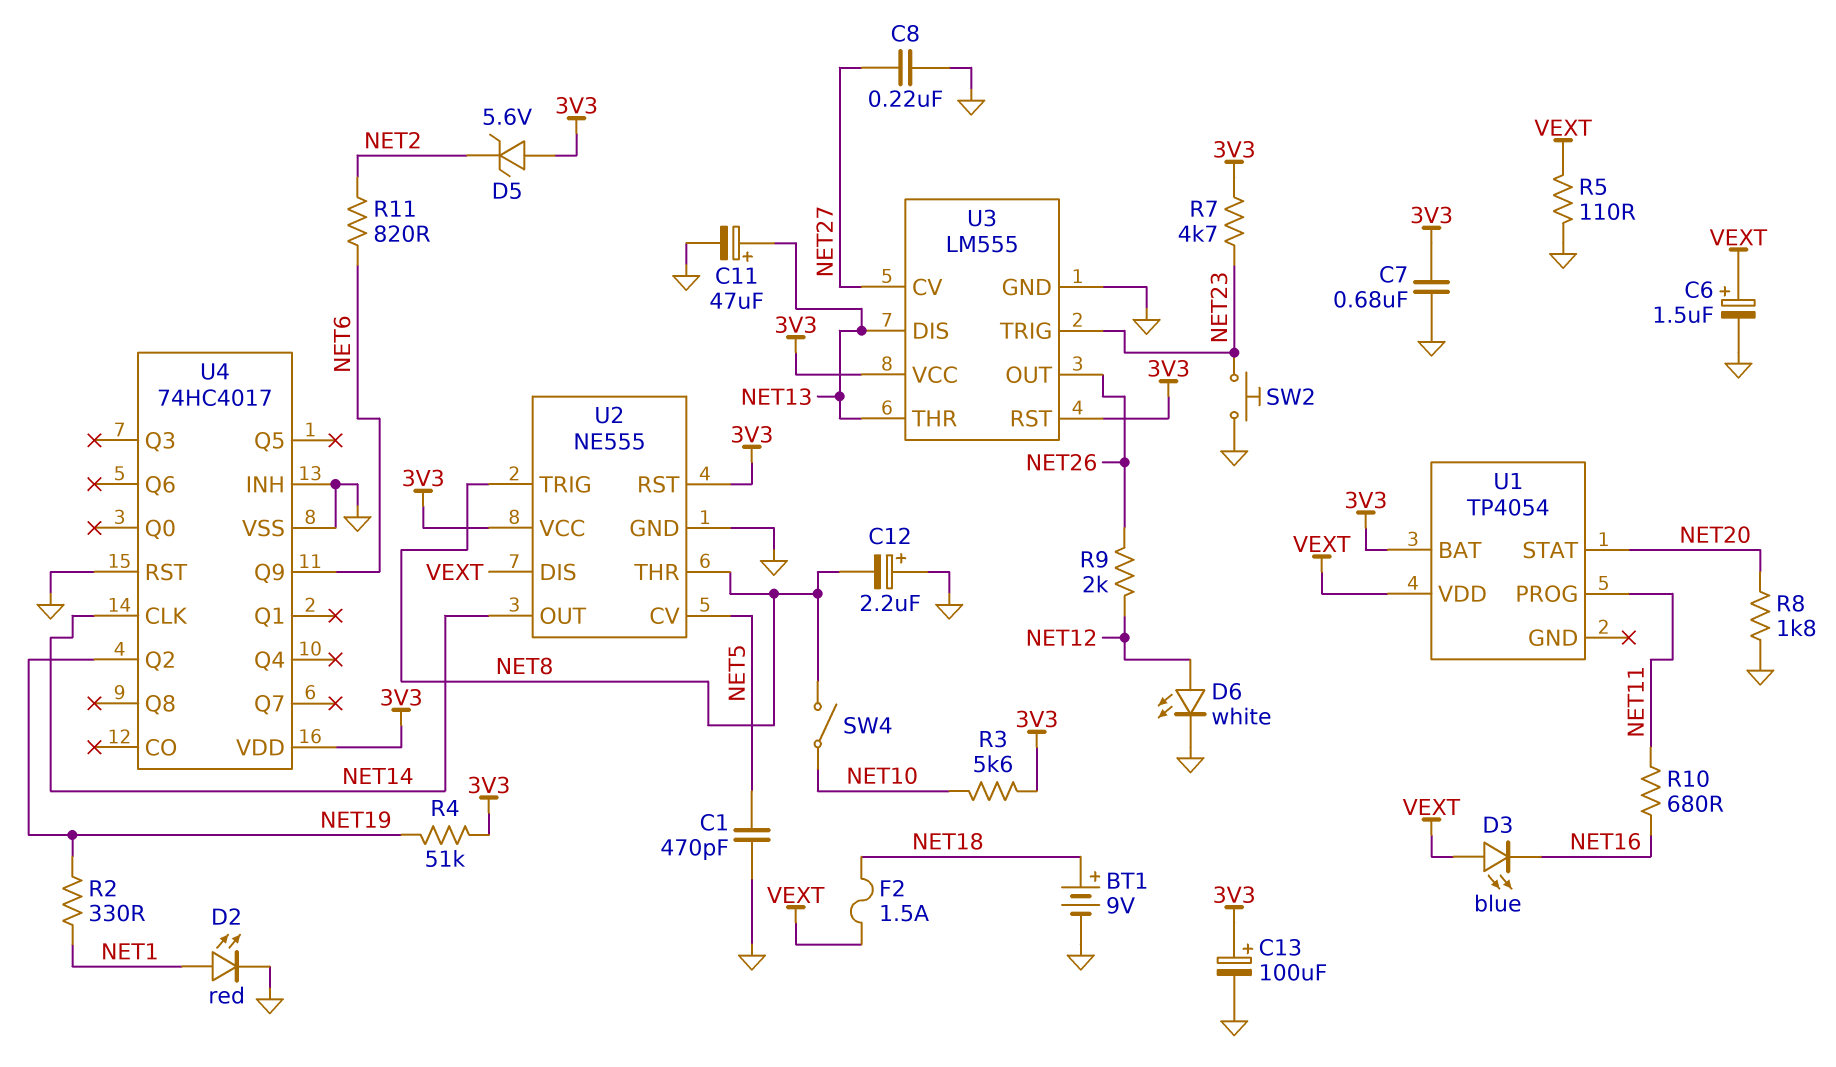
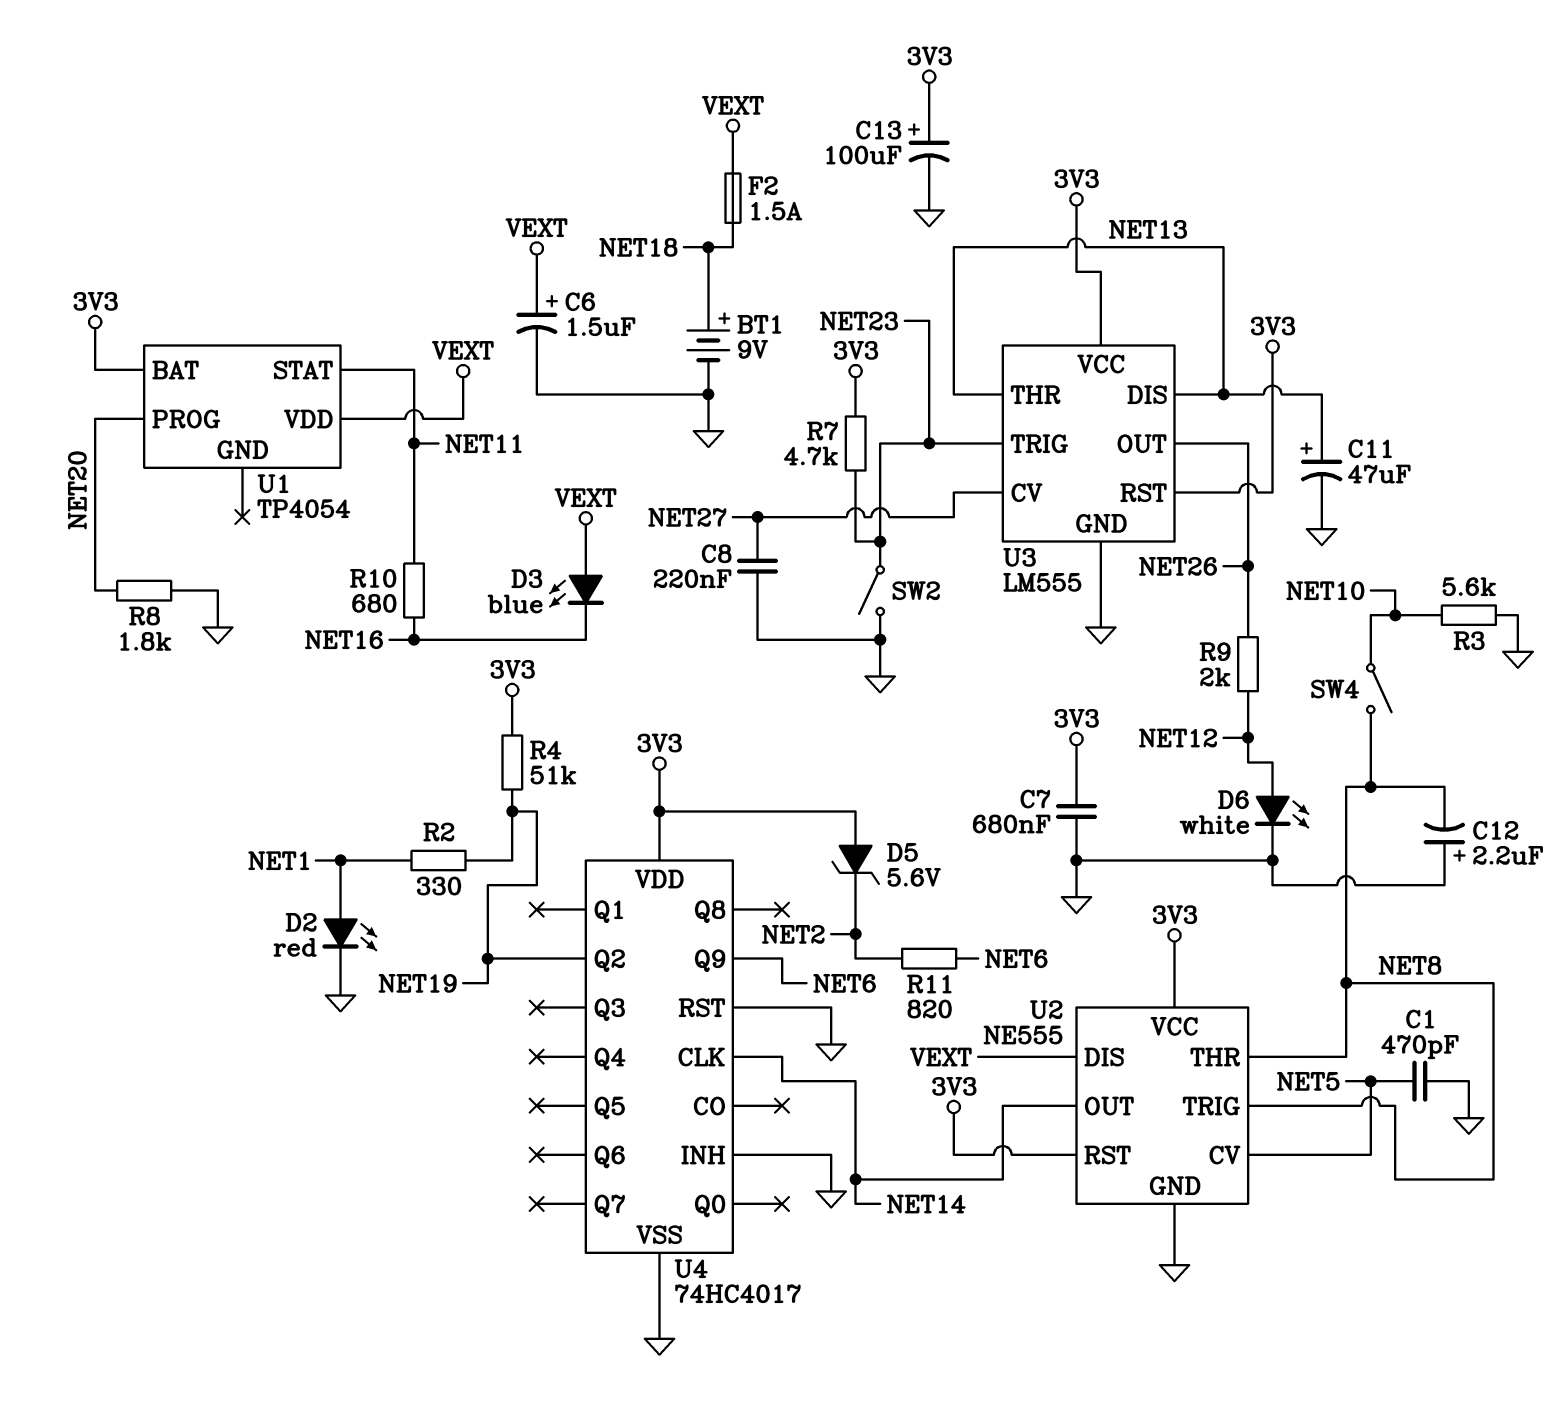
R3: 5.6k (3V3, NET10) -> 5.6k (GND, NET10)
R5: 110 (GND, VEXT) -> none
SW2: button (GND, NET23) -> switch (GND, NET23)
U1 pin PROG: NET11 -> NET20
U1 pin STAT: NET20 -> NET11

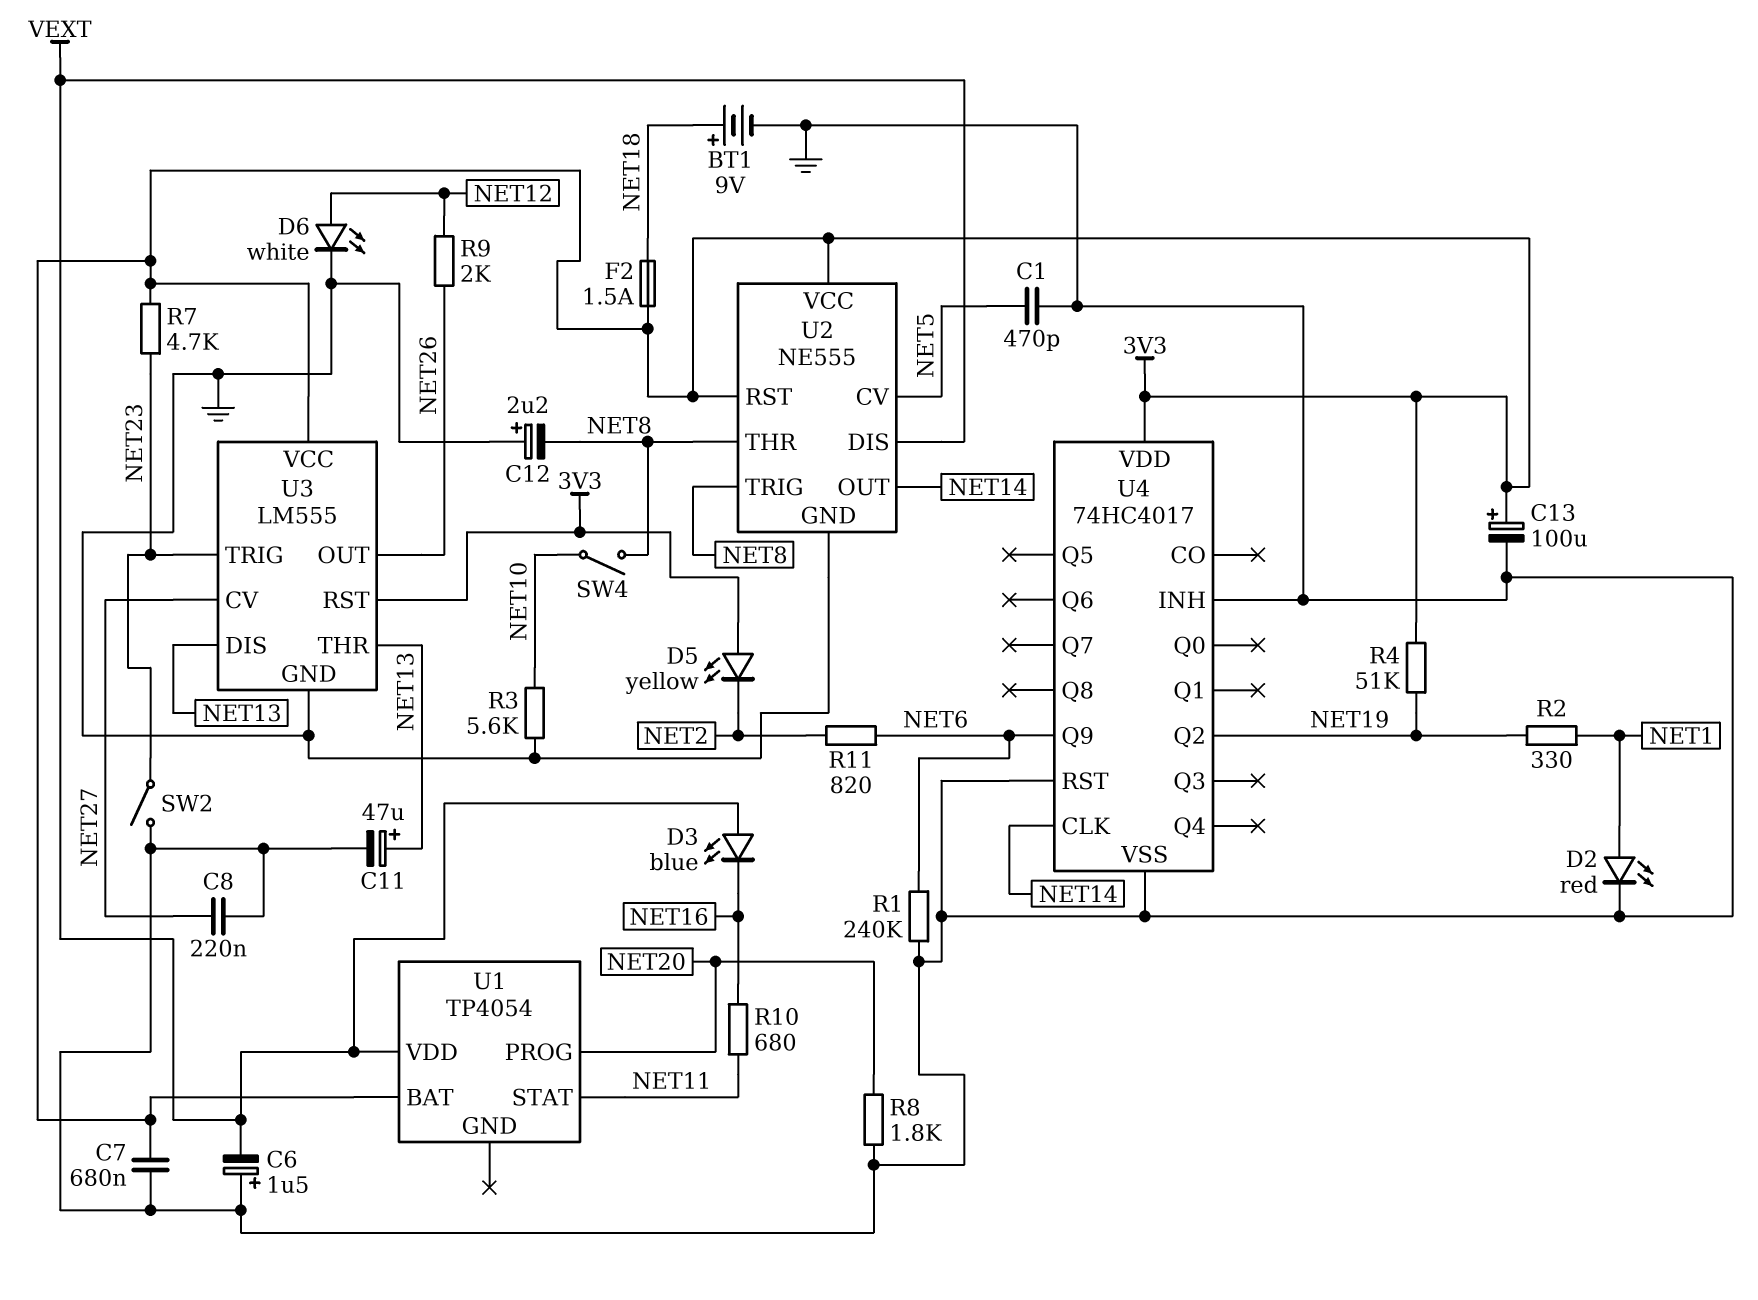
C6: 1.5uF (plus VEXT, minus GND) -> 1.5uF (plus GND, minus VEXT)
D5: zener 5.6V (A 3V3, K NET2) -> LED yellow (A 3V3, K NET2)
F2: 1.5A (NET18, VEXT) -> 1.5A (3V3, NET18)
R1: none -> 240k (GND, NET6)

